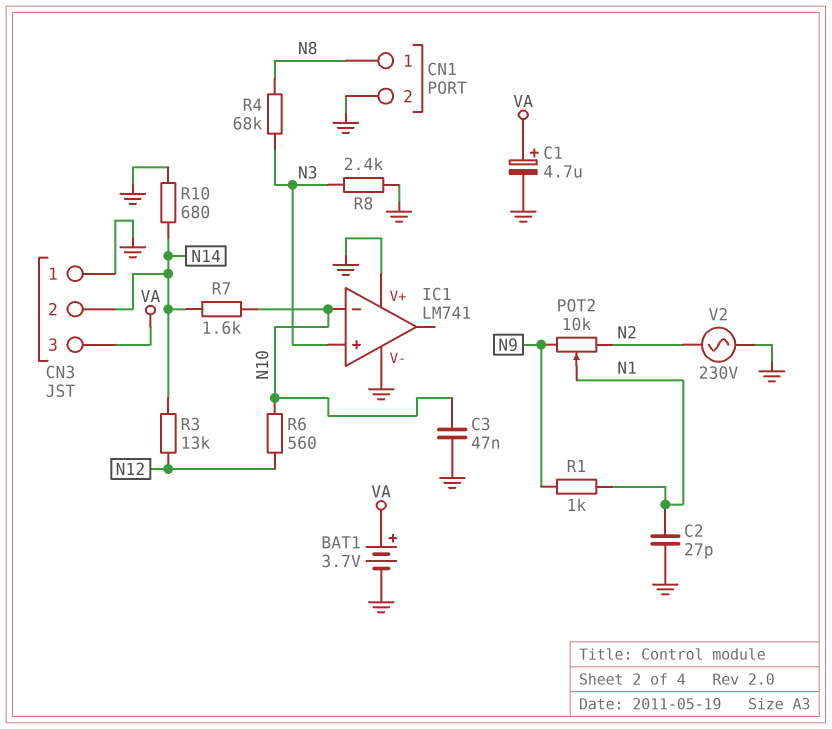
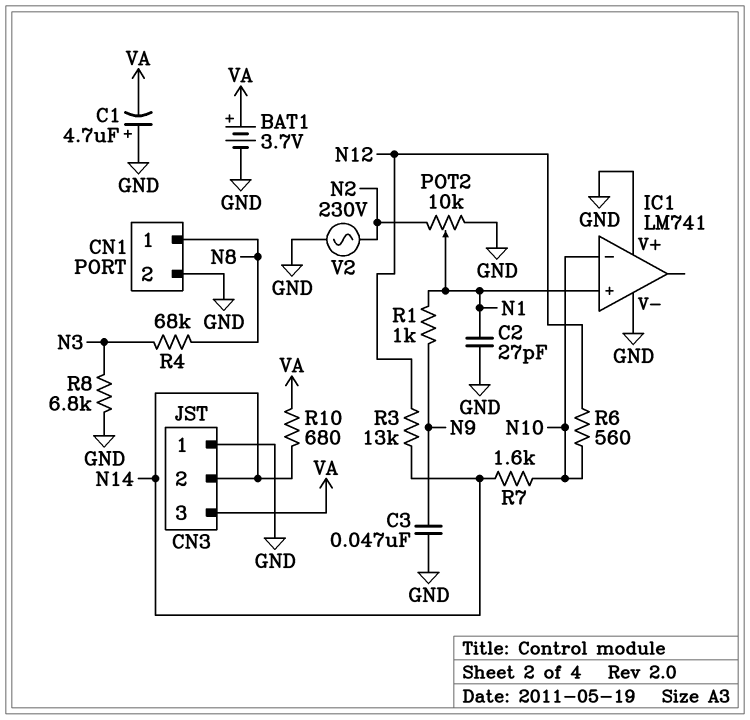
C1: 4.7uF (plus VA, minus GND) -> 4.7uF (plus GND, minus VA)
C3: 47nF (GND, N10) -> 47nF (GND, N9)
IC1 pin in+: N3 -> N1
POT2: 10k (N2, N9, wiper N1) -> 10k (GND, N2, wiper N1)
R8: 2.4k (GND, N3) -> 6.8k (GND, N3)
R10: 680 (GND, N14) -> 680 (N14, VA)

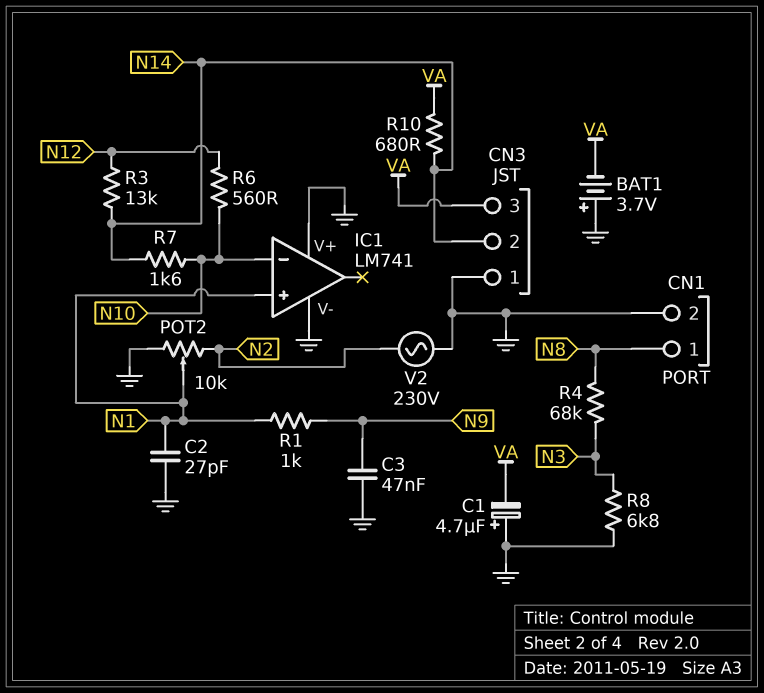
BAT1: 3.7V (plus VA, minus GND) -> 3.7V (plus GND, minus VA)

